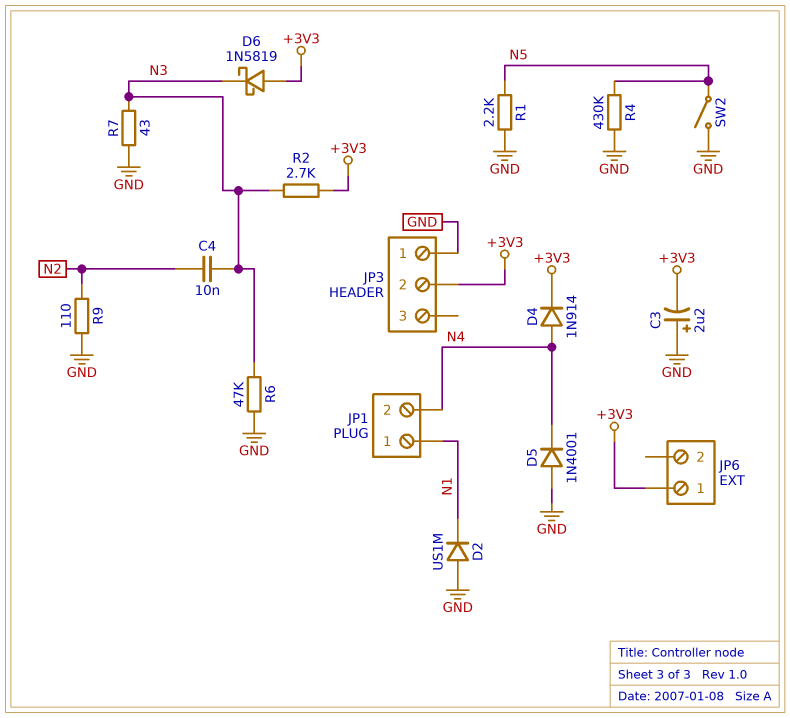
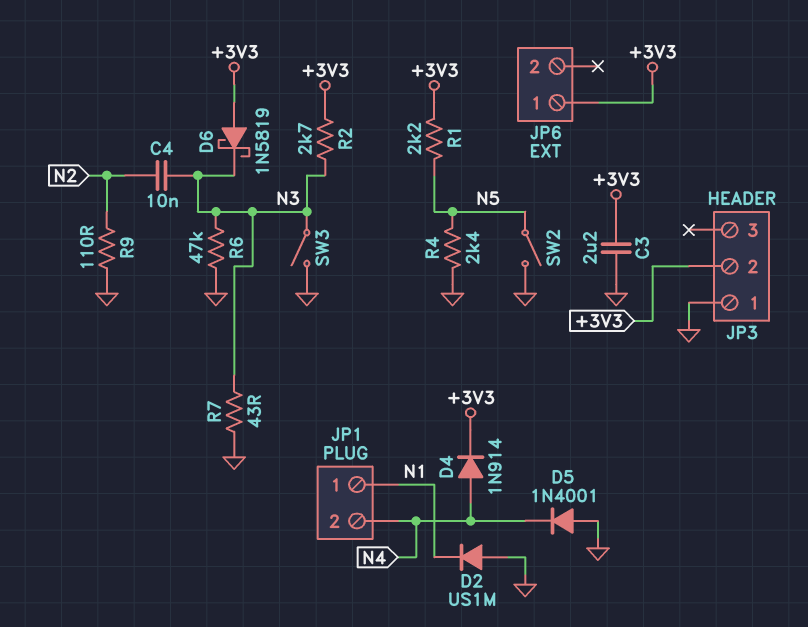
C3: 2.2uF (plus GND, minus +3V3) -> 2.2uF (+3V3, GND)
R1: 2.2k (GND, N5) -> 2.2k (+3V3, N5)
R4: 430k (GND, N5) -> 2.4k (GND, N5)
SW3: none -> switch (GND, N3)

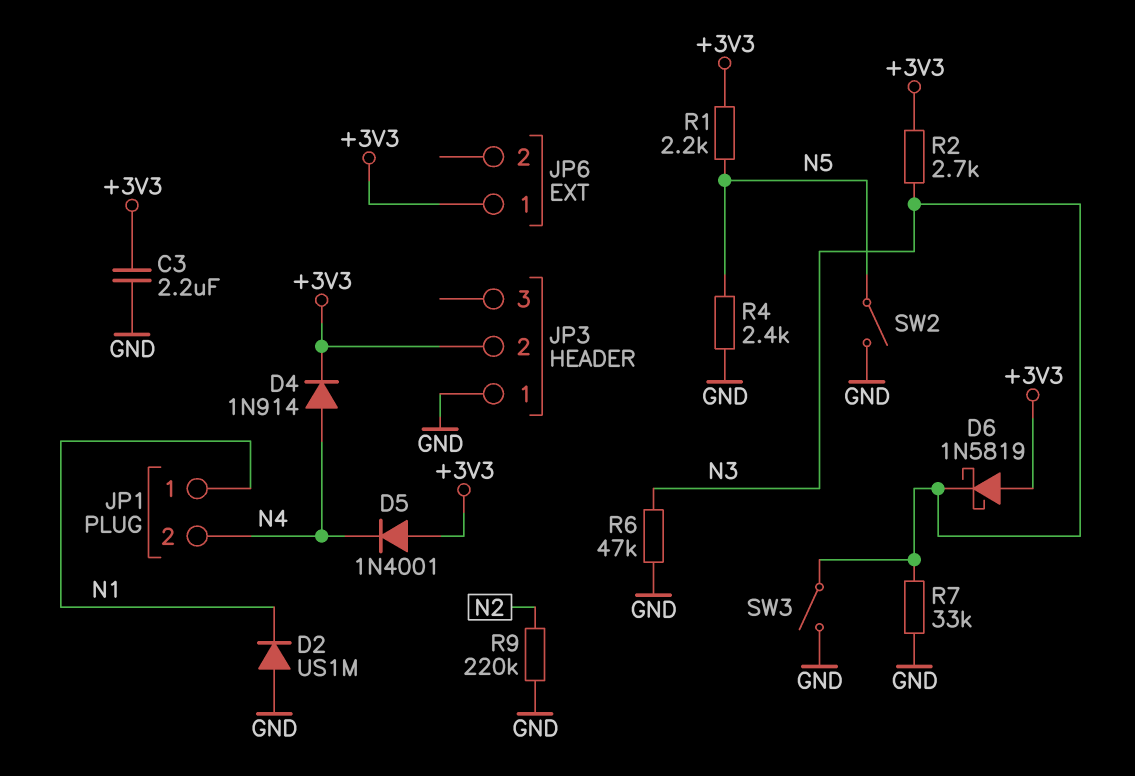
C4: 10nF (N2, N3) -> none
D5: diode 1N4001 (A GND, K N4) -> diode 1N4001 (A +3V3, K N4)
R7: 43 (GND, N3) -> 33k (GND, N3)
R9: 110 (GND, N2) -> 220k (GND, N2)

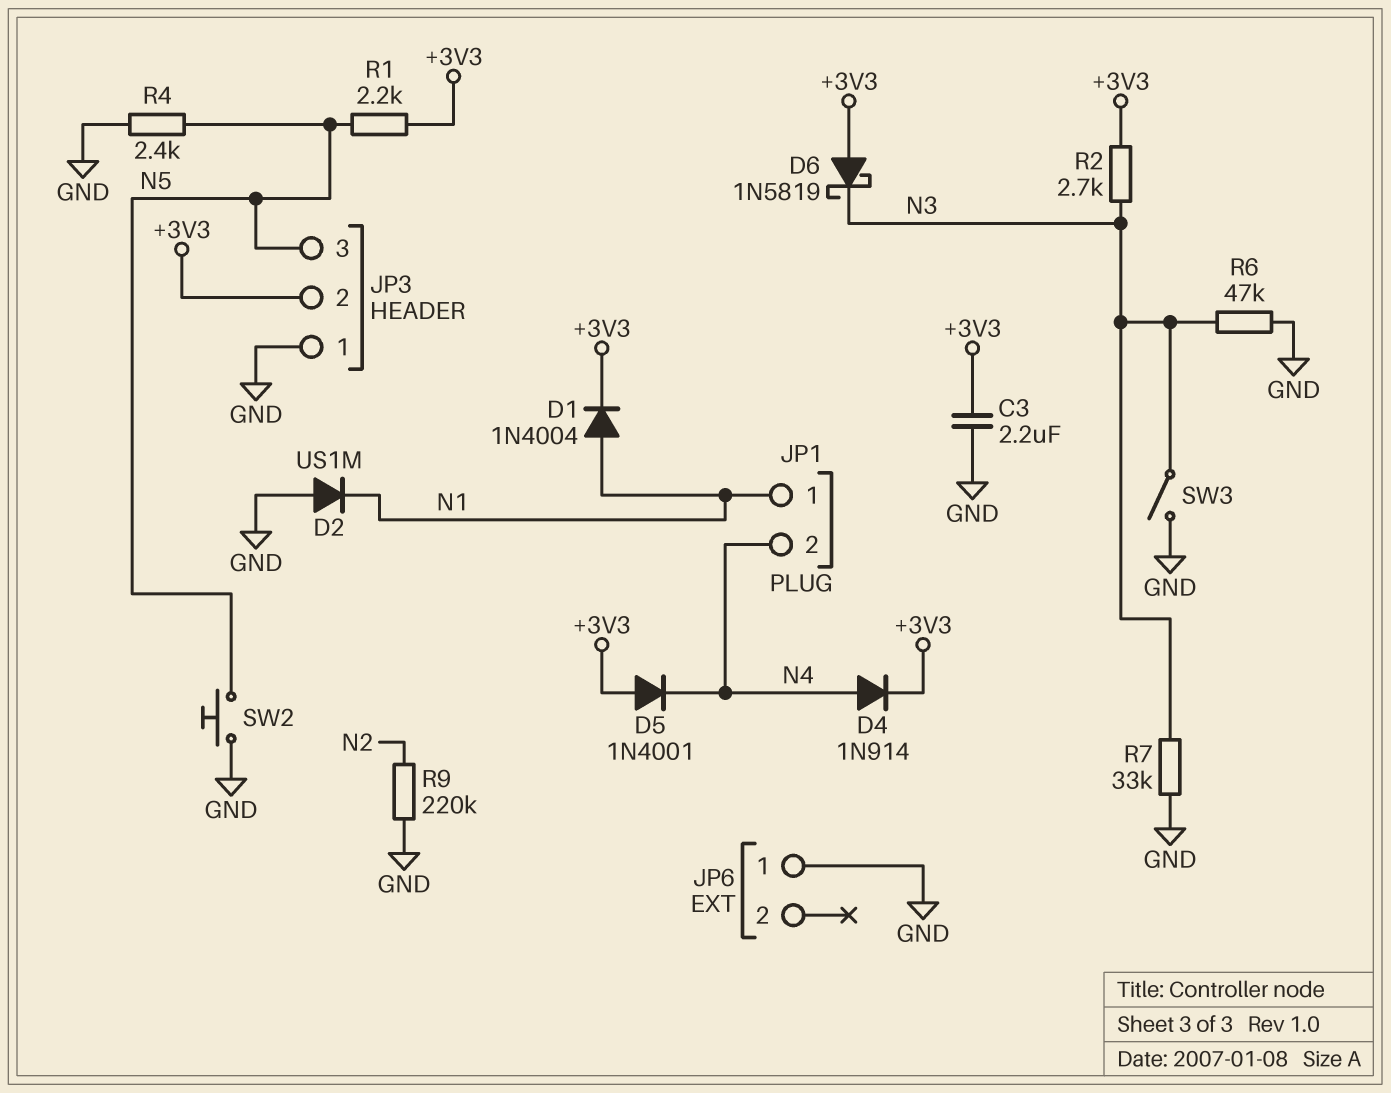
D1: none -> diode 1N4004 (A N1, K +3V3)
JP3 pin 3: none -> N5
JP6 pin 1: +3V3 -> GND
SW2: switch (GND, N5) -> button (GND, N5)

